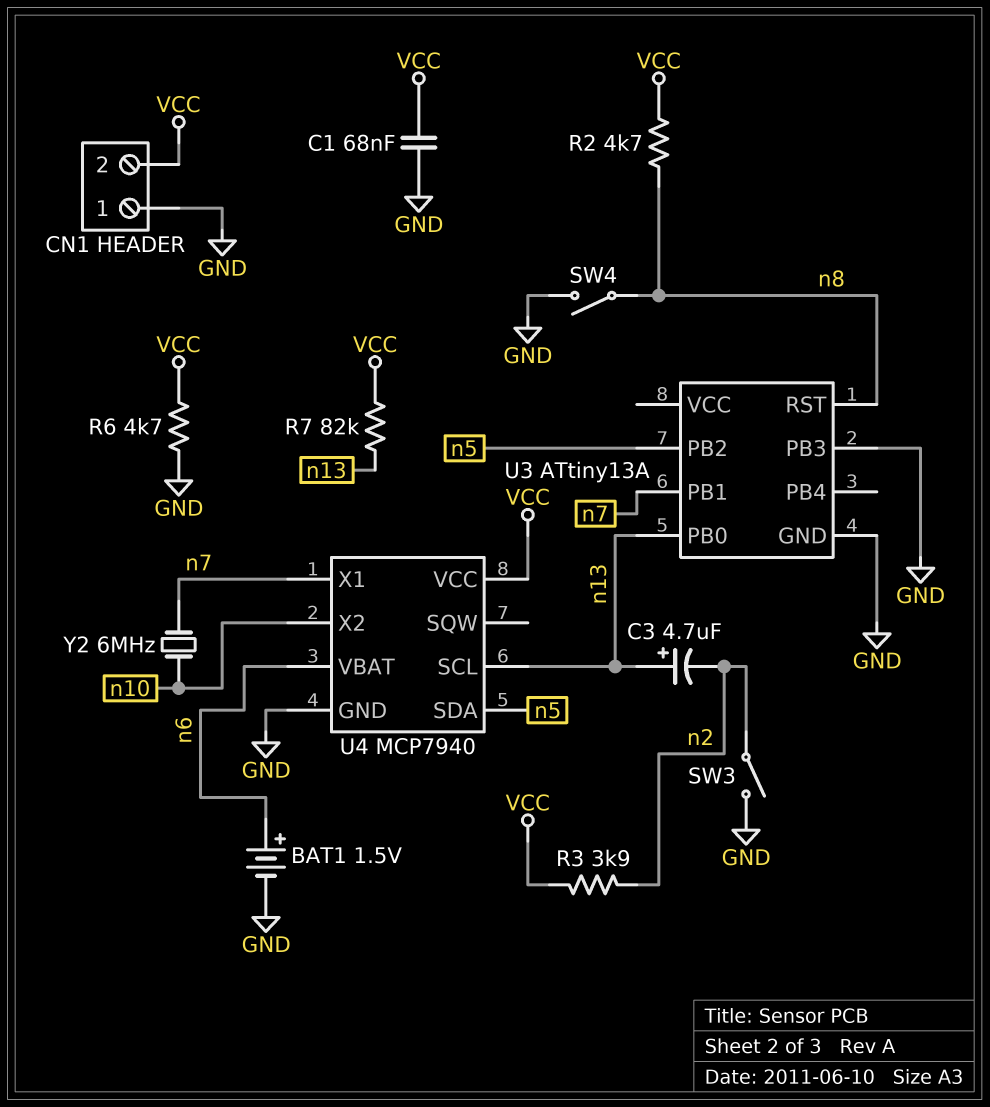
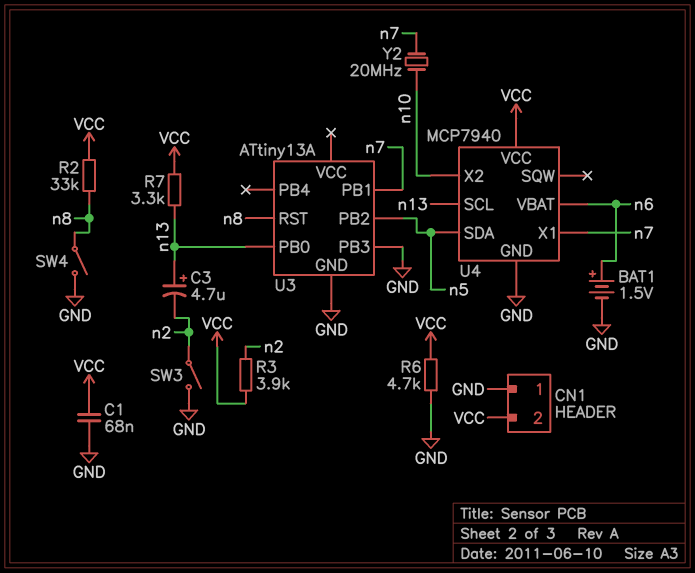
R2: 4.7k (VCC, n8) -> 33k (VCC, n8)
R7: 82k (VCC, n13) -> 3.3k (VCC, n13)
Y2: 6MHz (n7, n10) -> 20MHz (n7, n10)

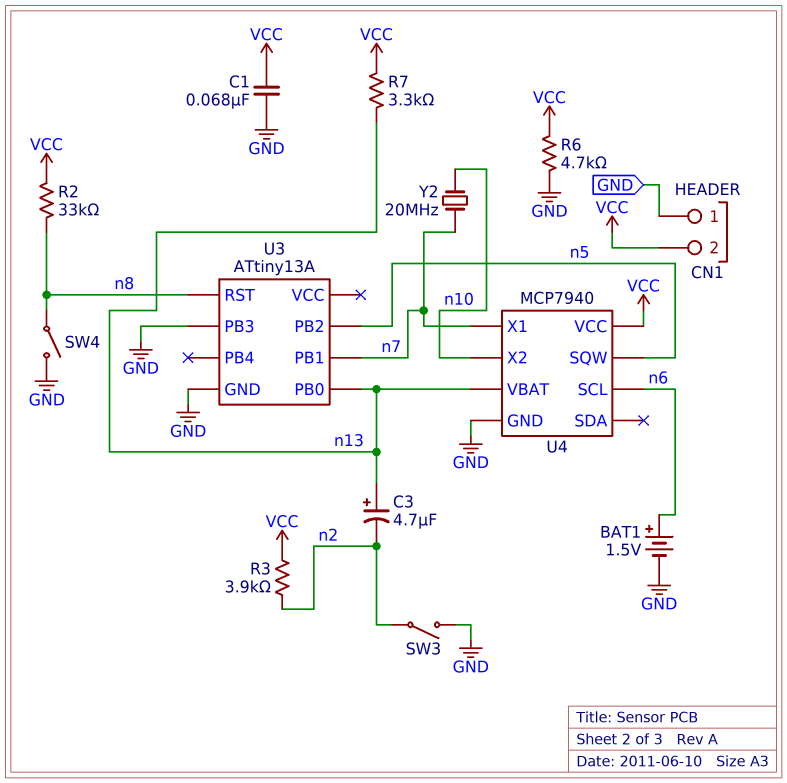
U4 pin SCL: n13 -> n6
U4 pin SDA: n5 -> none
U4 pin SQW: none -> n5
U4 pin VBAT: n6 -> n13

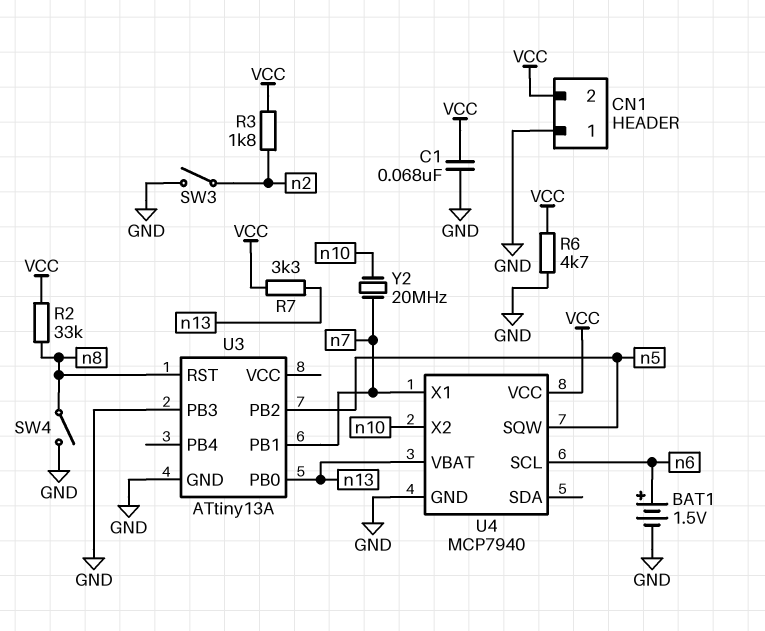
C3: 4.7uF (plus n13, minus n2) -> none
R3: 3.9k (VCC, n2) -> 1.8k (VCC, n2)

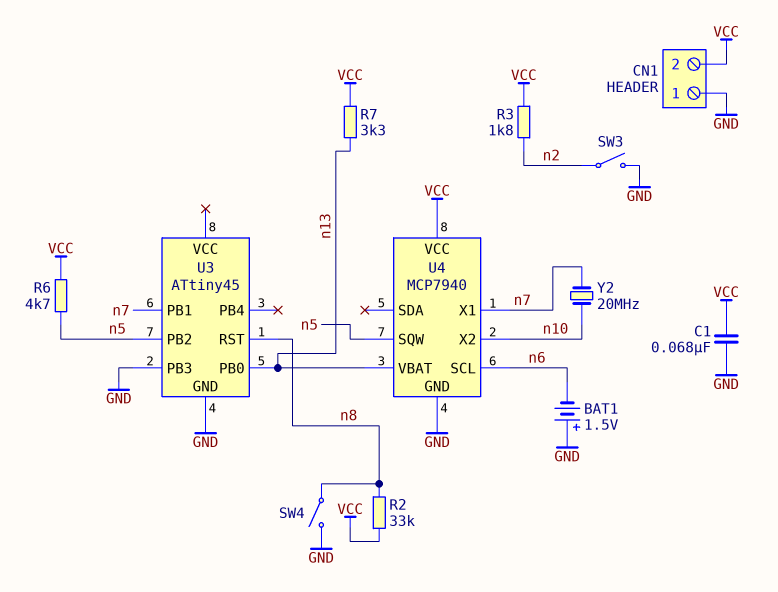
BAT1: 1.5V (plus n6, minus GND) -> 1.5V (plus GND, minus n6)
R6: 4.7k (GND, VCC) -> 4.7k (VCC, n5)
U3: ATtiny13A -> ATtiny45

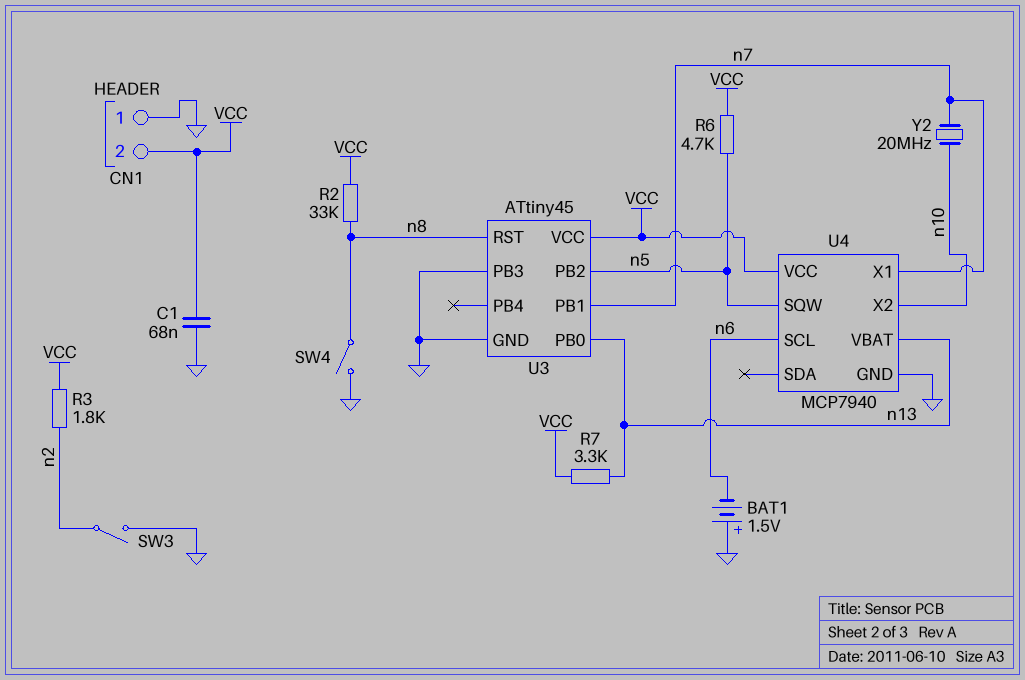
U3 pin VCC: none -> VCC

